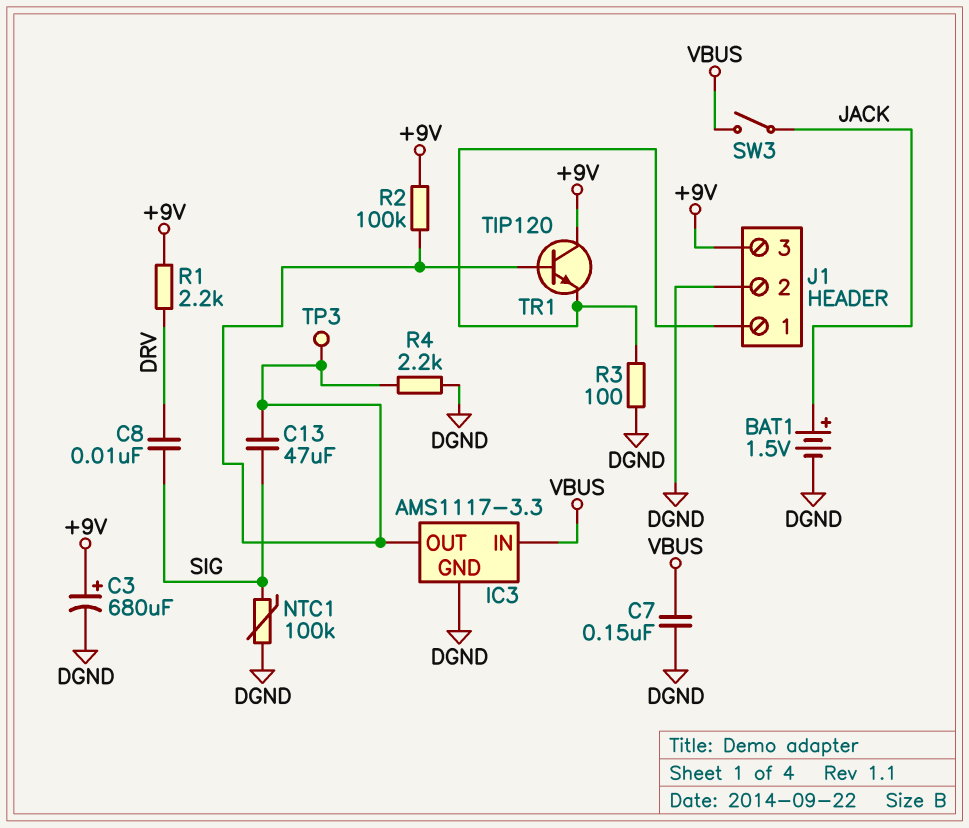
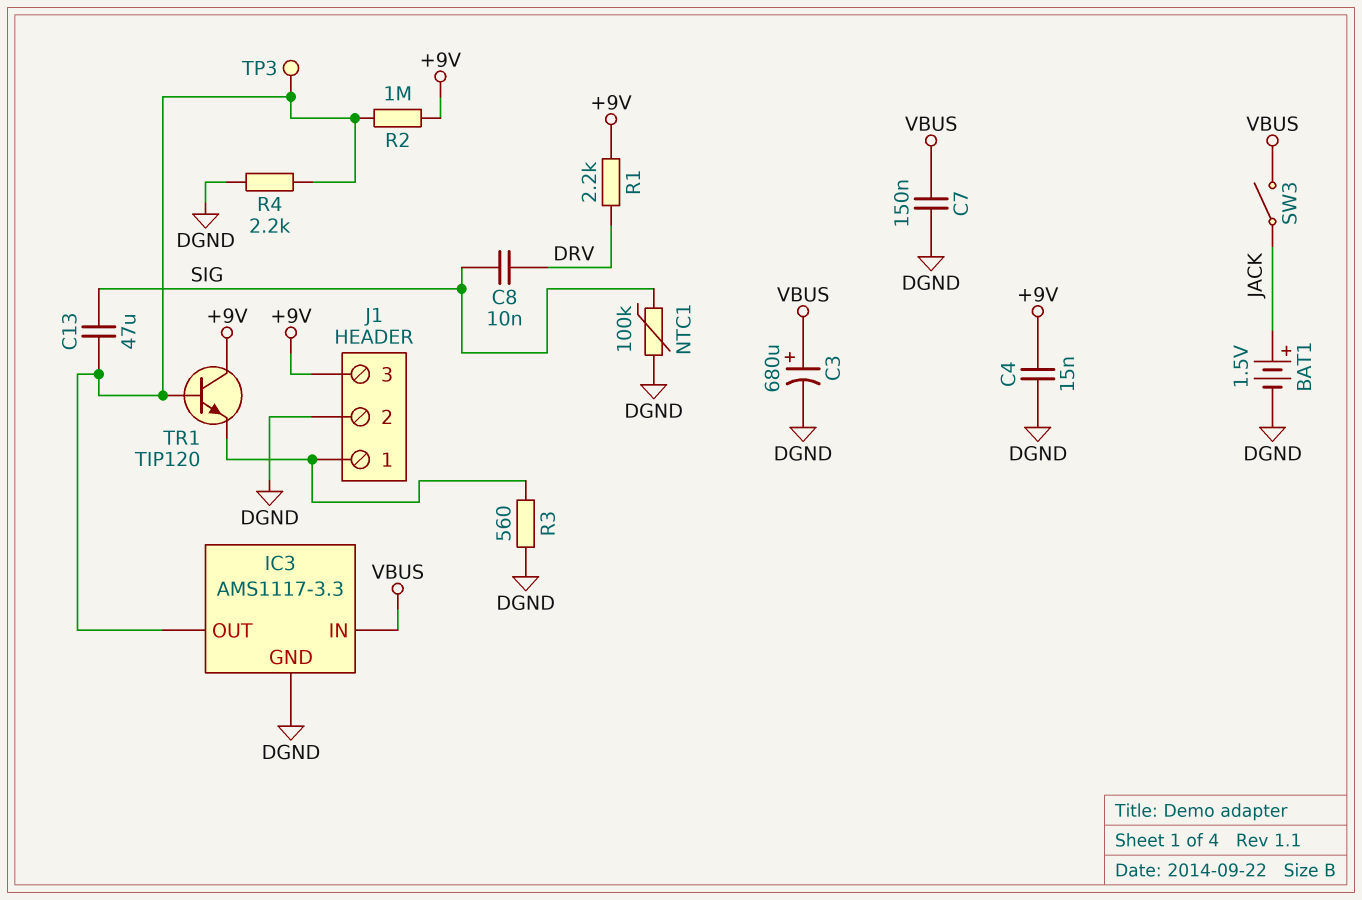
C3: 680uF (plus +9V, minus DGND) -> 680uF (plus VBUS, minus DGND)
C4: none -> 15nF (+9V, DGND)
R2: 100k (+9V, IC3/OUT) -> 1M (+9V, IC3/OUT)
R3: 100 (DGND, J1/1) -> 560 (DGND, J1/1)

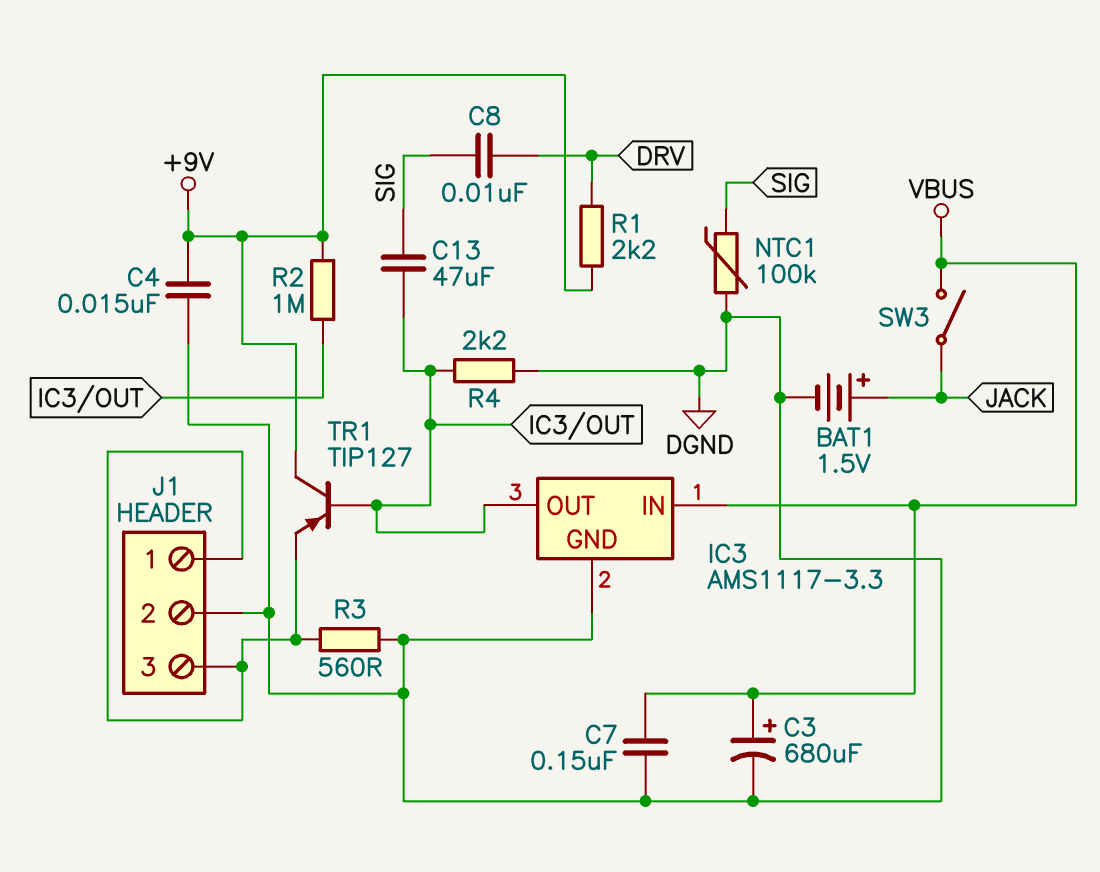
J1 pin 3: +9V -> J1/1
TP3: test point (IC3/OUT) -> none
TR1: NPN TIP120 (B IC3/OUT, C +9V, E J1/1) -> PNP TIP127 (B IC3/OUT, C +9V, E J1/1)

